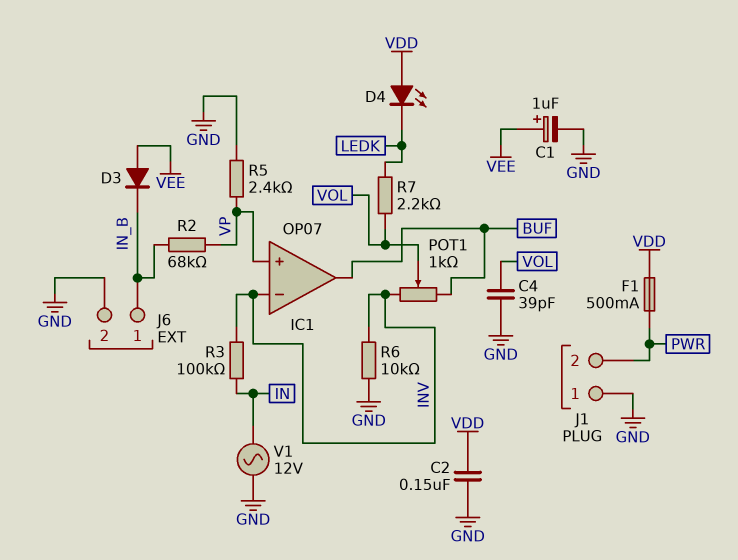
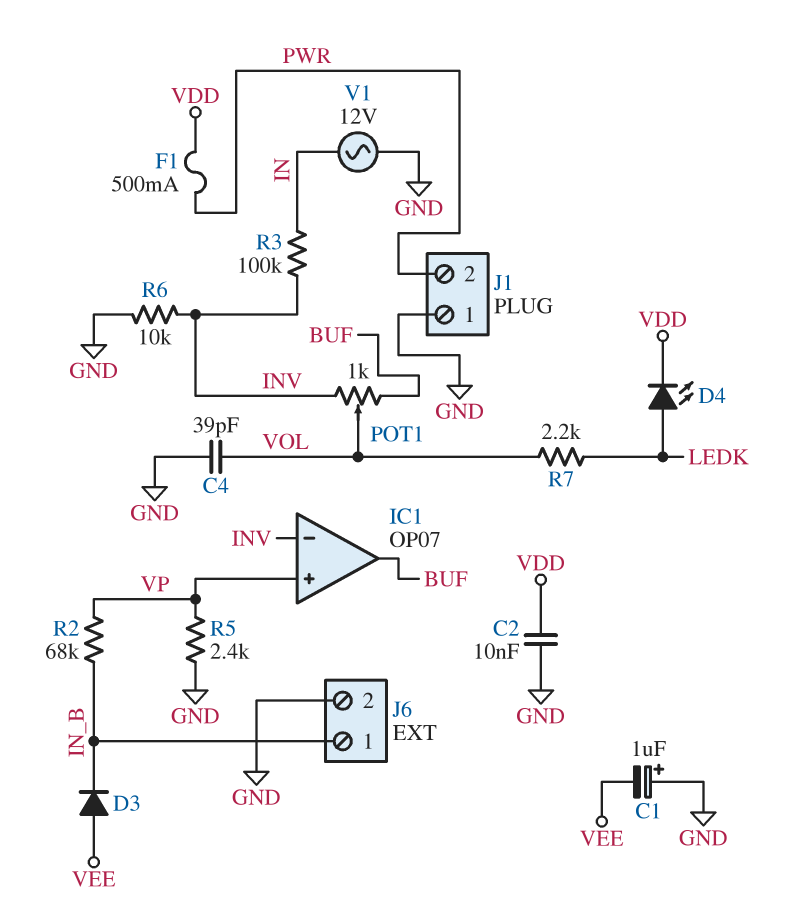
C1: 1uF (plus VEE, minus GND) -> 1uF (plus GND, minus VEE)
C2: 150nF (GND, VDD) -> 10nF (GND, VDD)
D4: LED (A VDD, K LEDK) -> LED (A LEDK, K VDD)

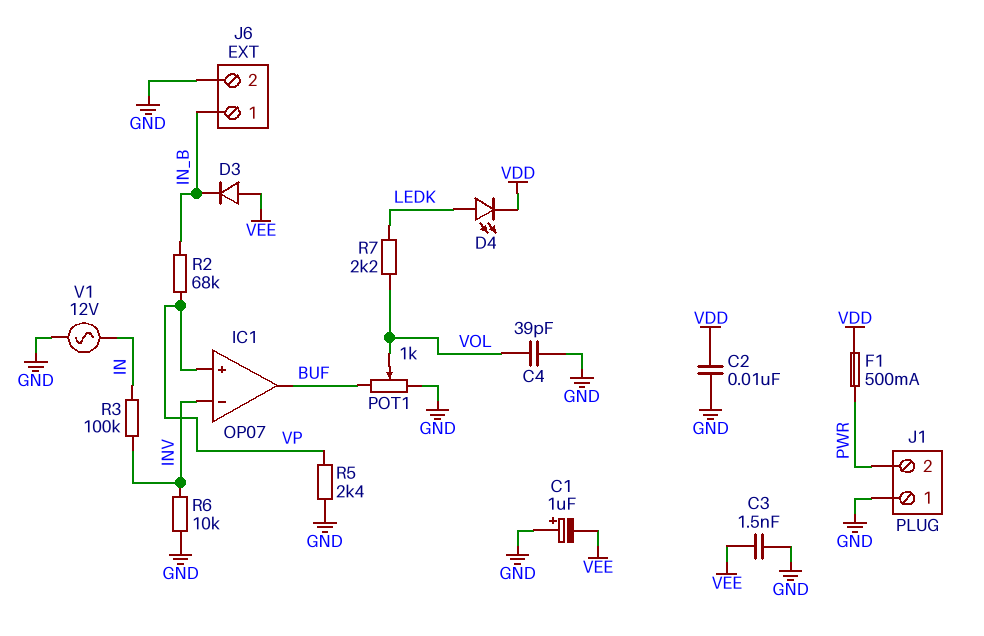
C3: none -> 1.5nF (GND, VEE)
POT1: 1k (BUF, INV, wiper VOL) -> 1k (BUF, GND, wiper VOL)

